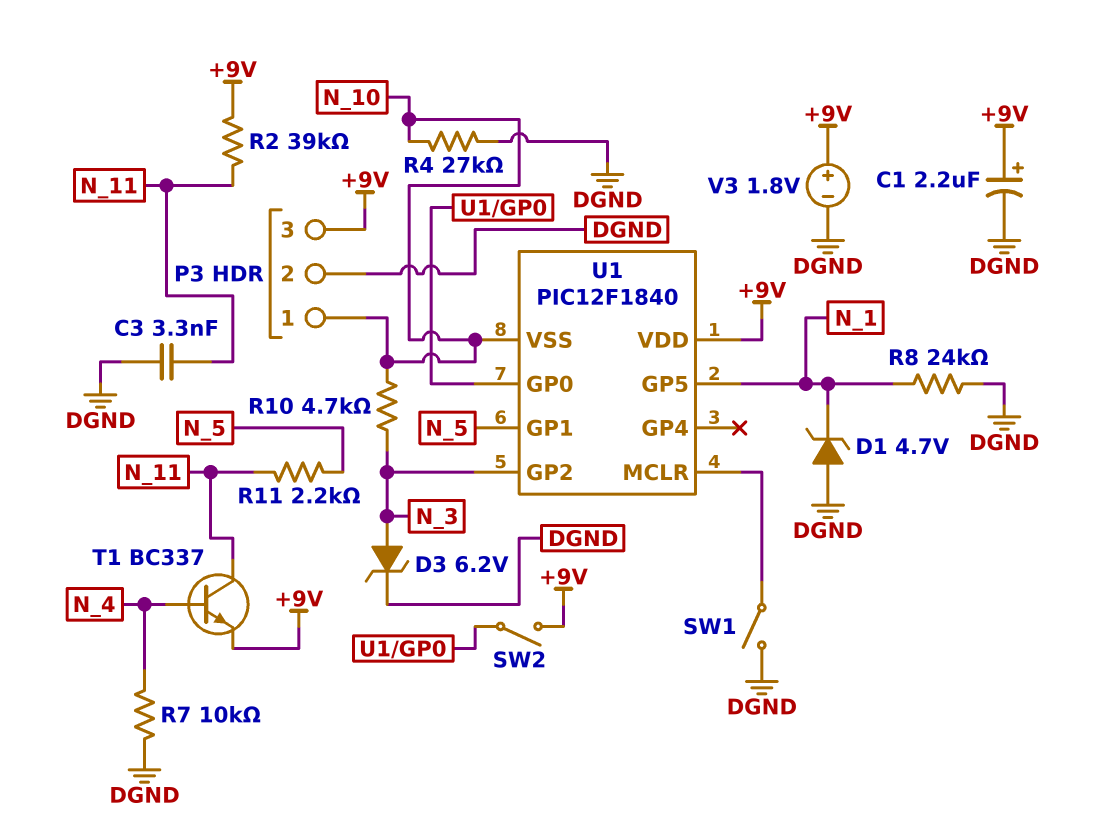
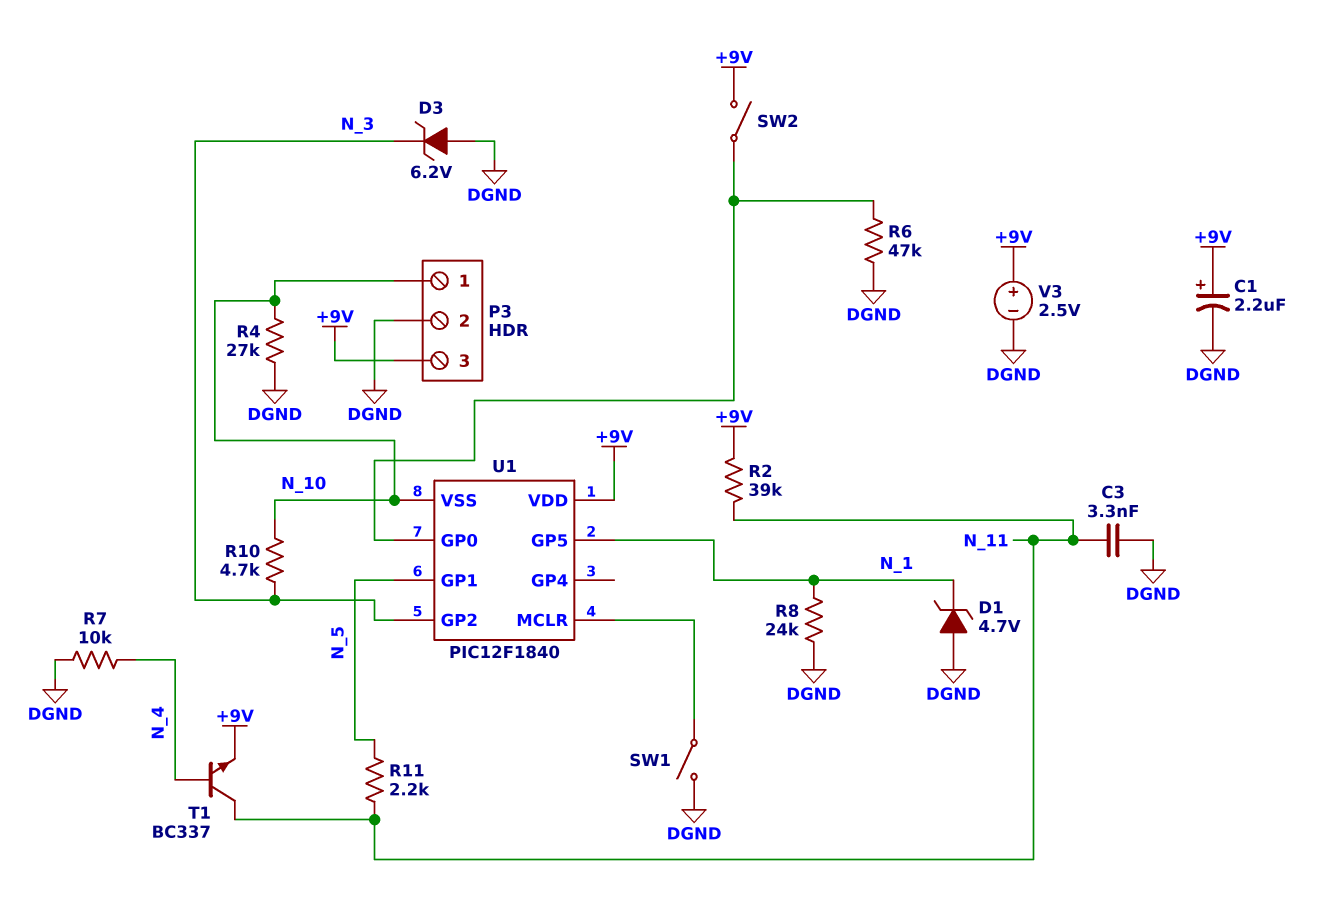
D3: zener 6.2V (A N_3, K DGND) -> zener 6.2V (A DGND, K N_3)
R6: none -> 47k (DGND, U1/GP0)
V3: 1.8V (plus +9V, minus DGND) -> 2.5V (plus +9V, minus DGND)

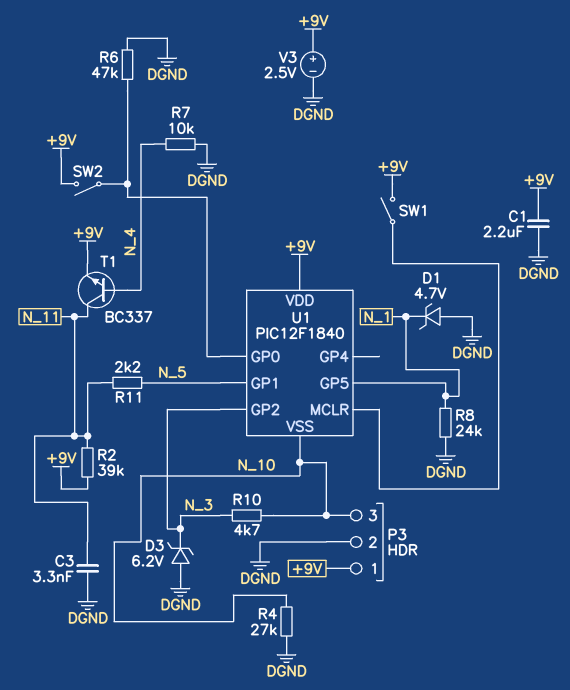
C1: 2.2uF (plus +9V, minus DGND) -> 2.2uF (+9V, DGND)
P3 pin 1: N_10 -> +9V
P3 pin 3: +9V -> N_10
SW1: switch (DGND, U1/MCLR) -> switch (+9V, U1/MCLR)

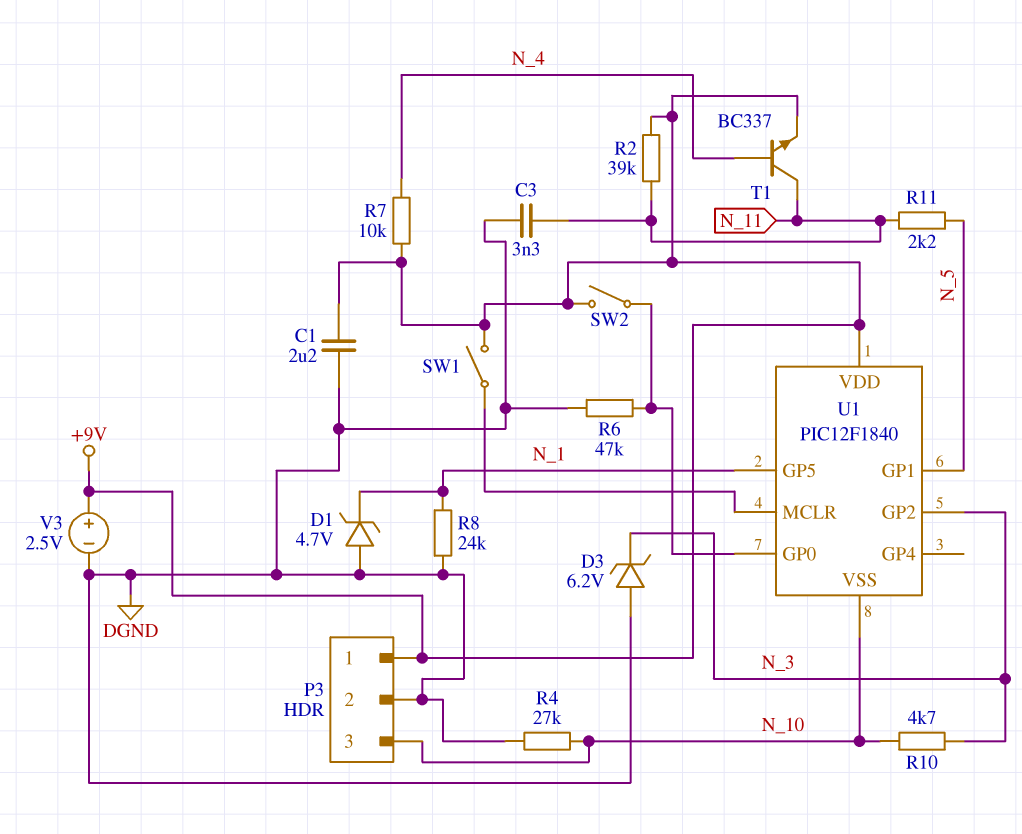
R7: 10k (DGND, N_4) -> 10k (+9V, N_4)

